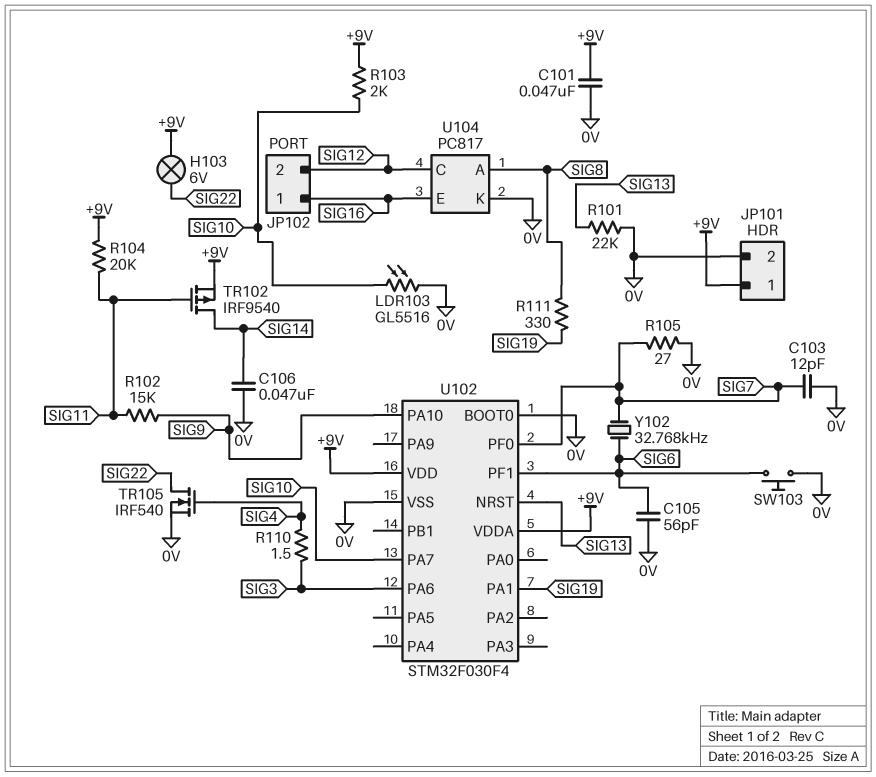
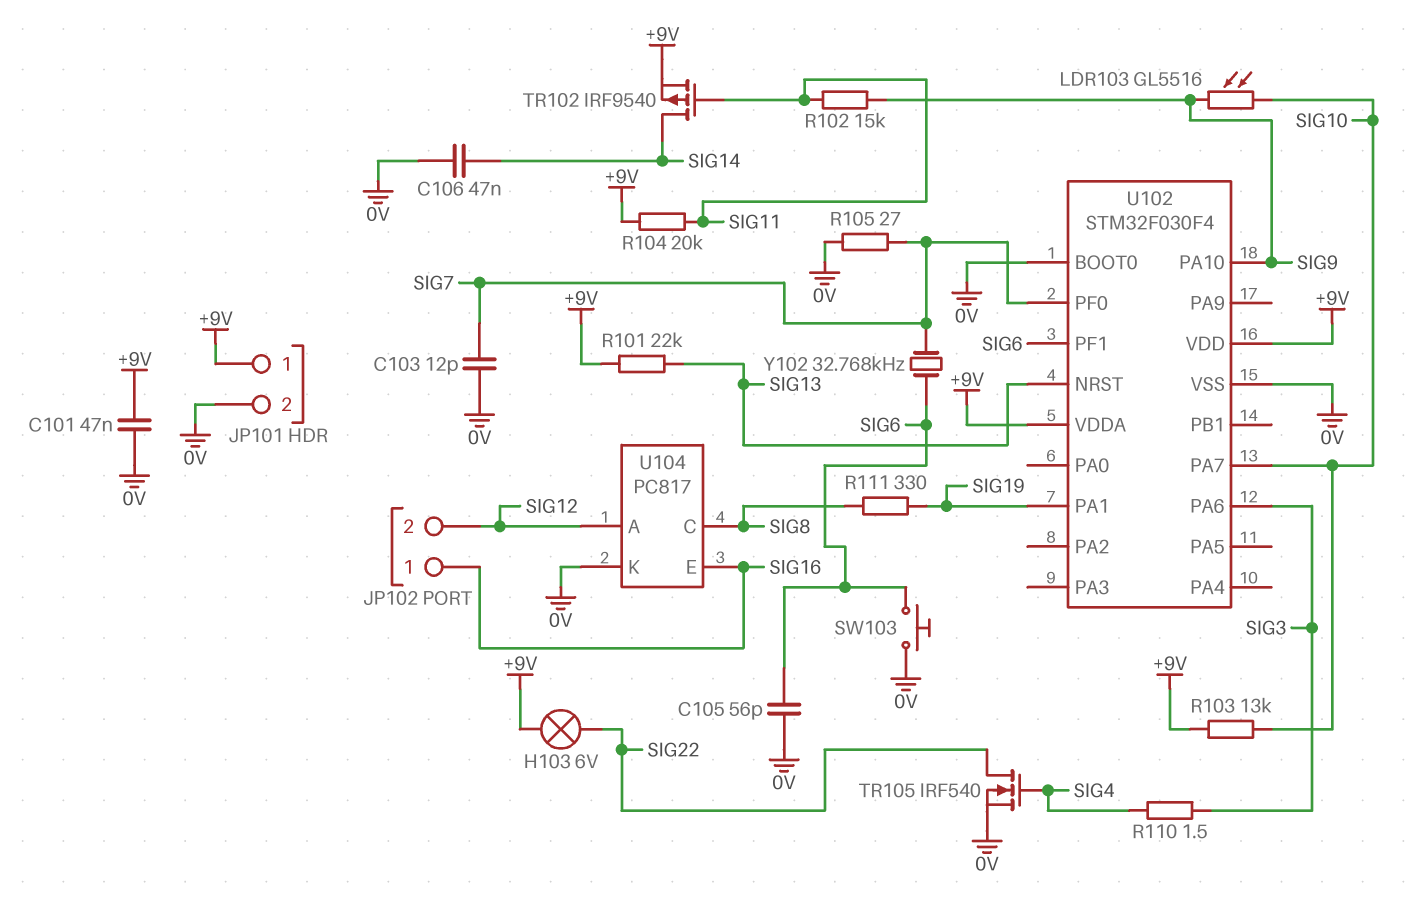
LDR103: GL5516 (0V, SIG10) -> GL5516 (SIG9, SIG10)
R101: 22k (0V, SIG13) -> 22k (+9V, SIG13)
R103: 2k (+9V, SIG10) -> 13k (+9V, SIG10)
U104 pin A: SIG8 -> SIG12
U104 pin C: SIG12 -> SIG8

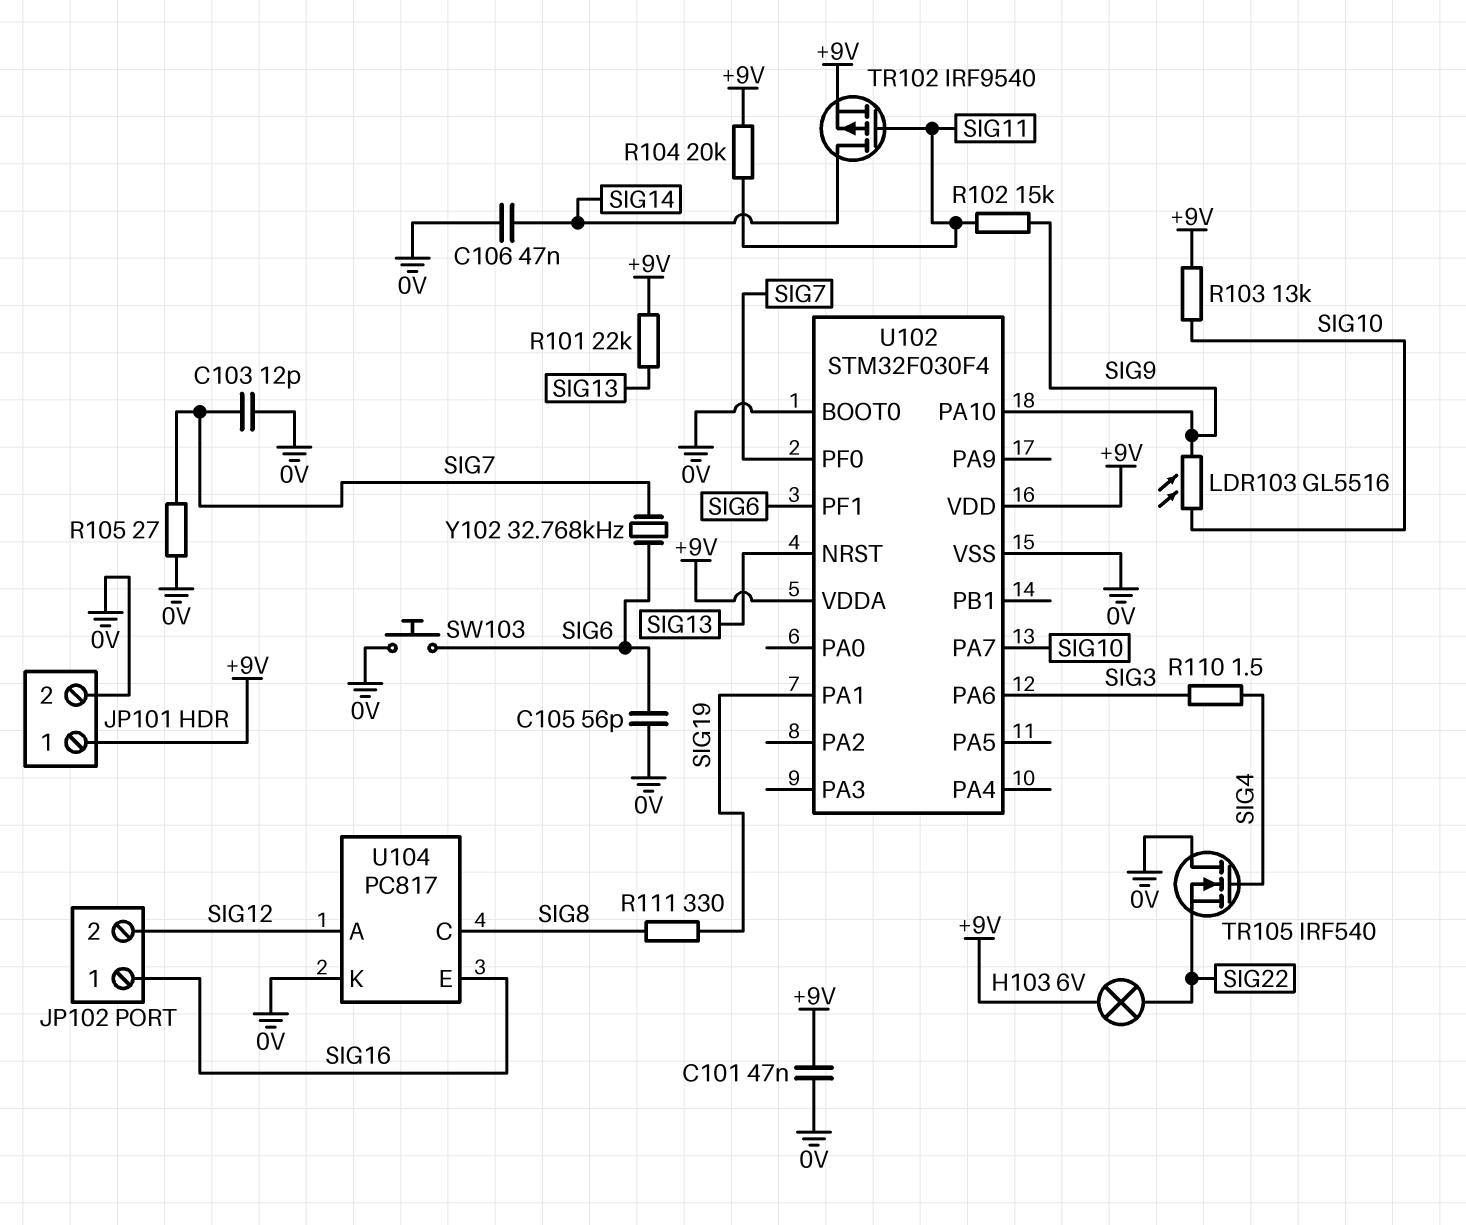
TR105: NMOS IRF540 (G SIG4, D SIG22, S 0V) -> NMOS IRF540 (G SIG4, D 0V, S SIG22)

